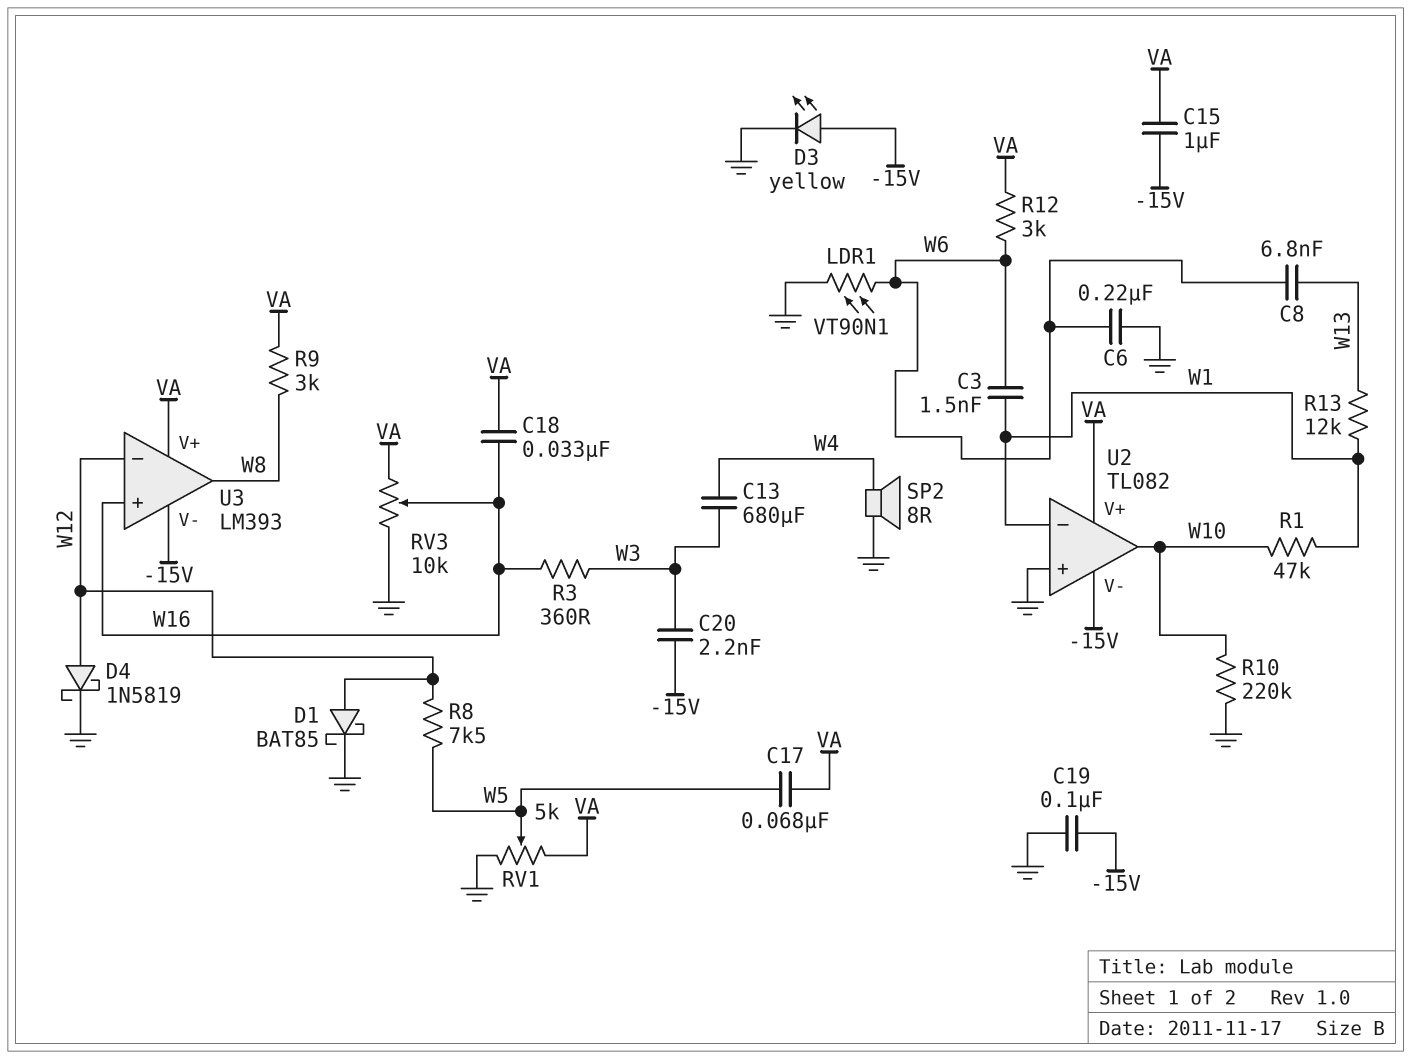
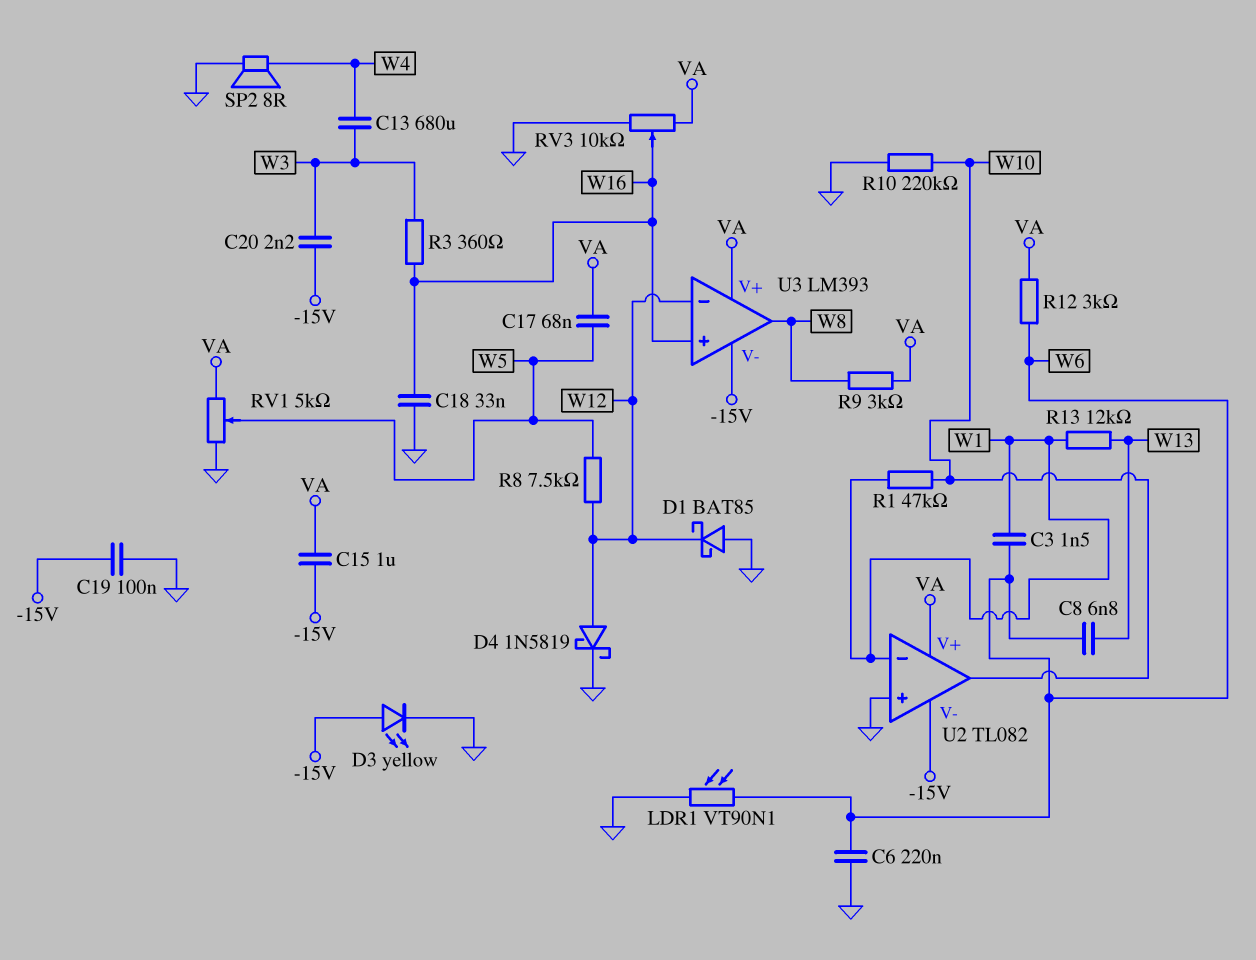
C18: 33nF (VA, W16) -> 33nF (GND, W16)
D1: schottky BAT85 (A W12, K GND) -> schottky BAT85 (A GND, K W12)

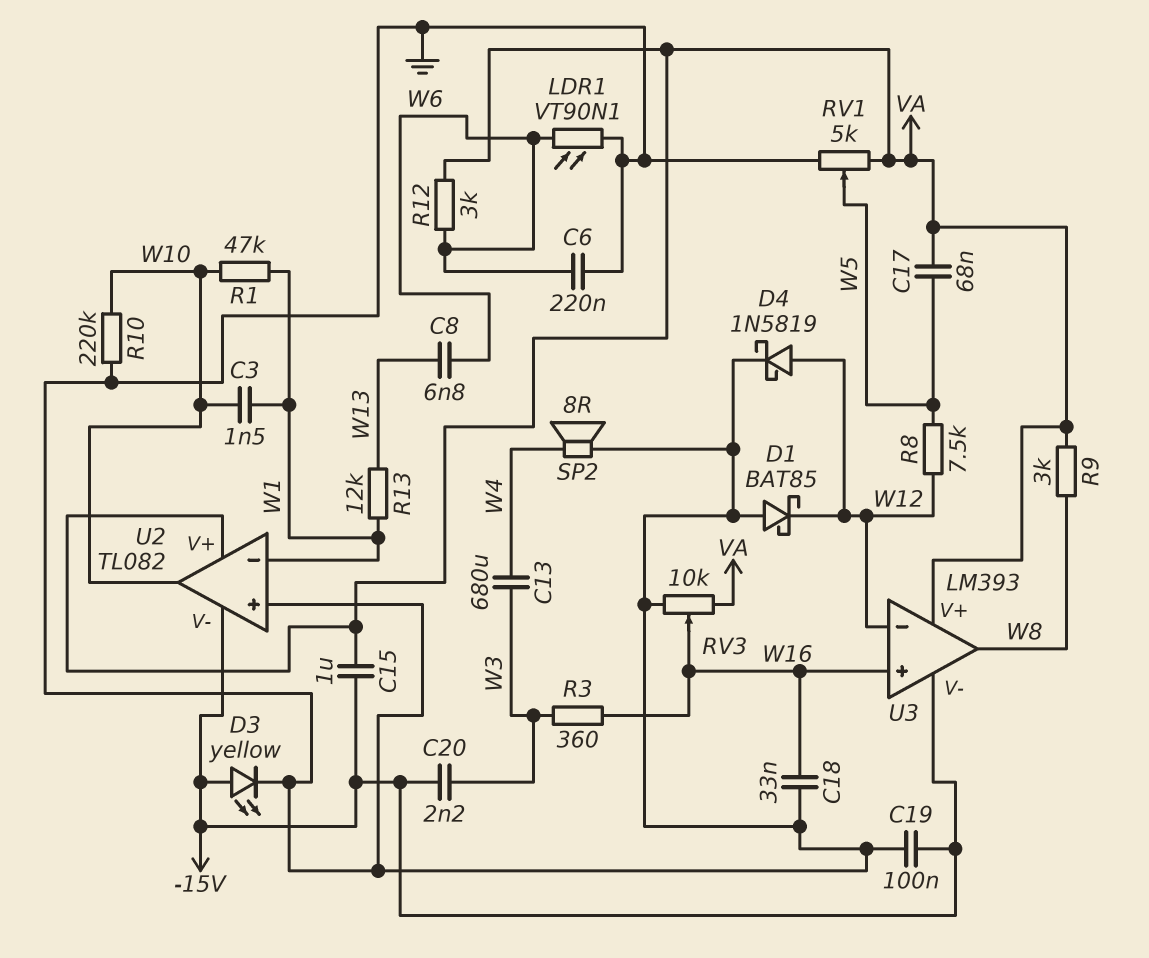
C3: 1.5nF (W1, W6) -> 1.5nF (W1, W10)

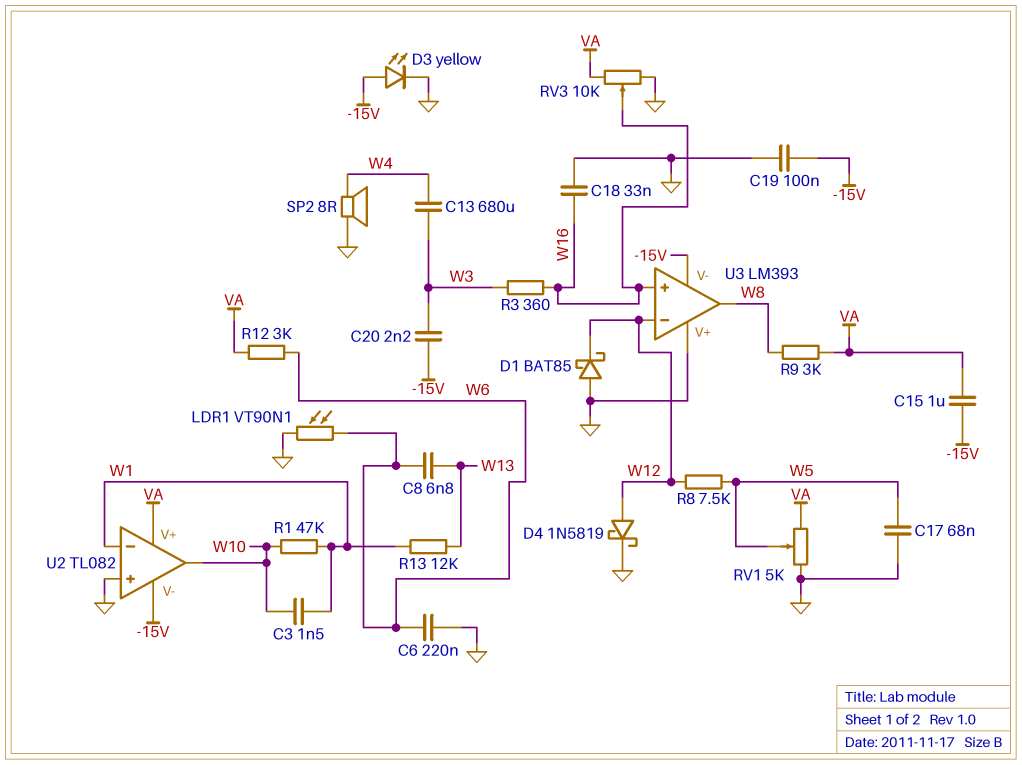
C17: 68nF (VA, W5) -> 68nF (GND, W5)
R10: 220k (GND, W10) -> none
U3 pin V+: VA -> GND

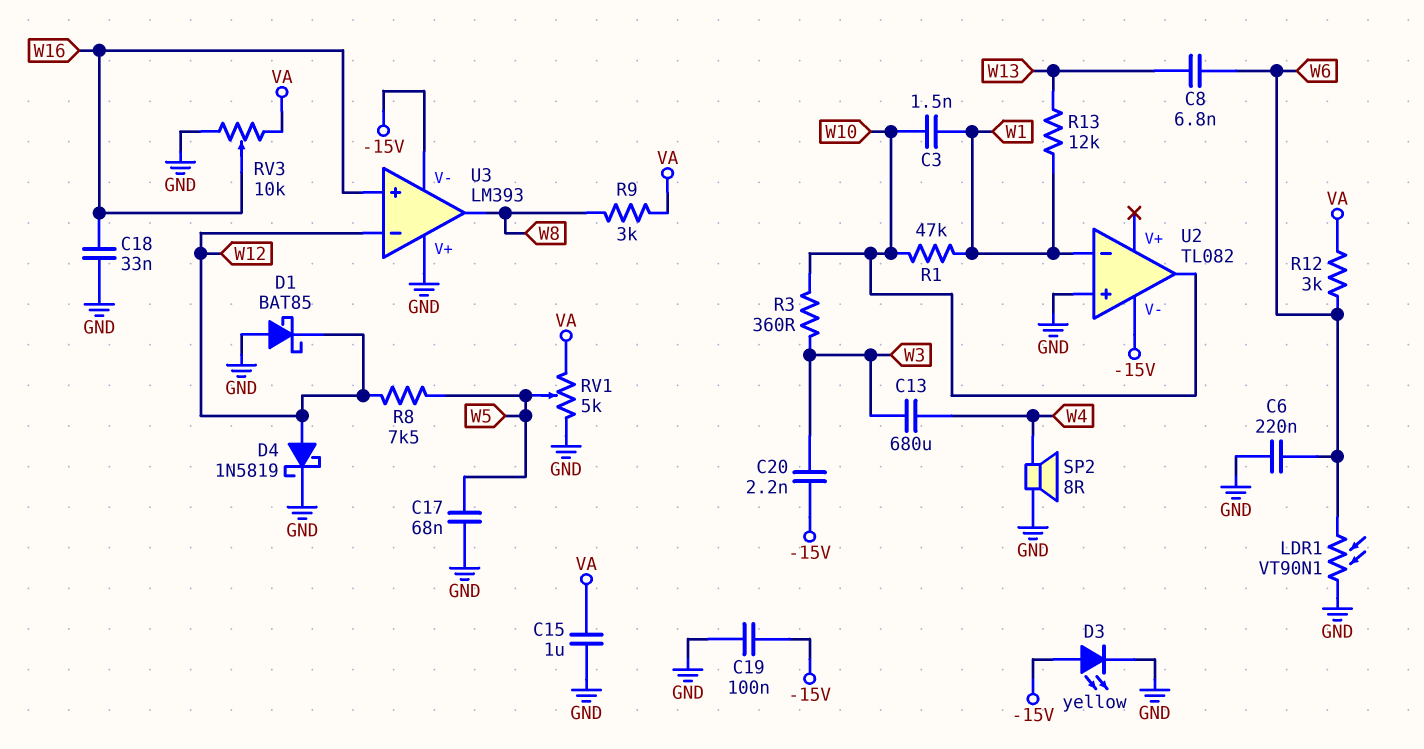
C15: 1uF (-15V, VA) -> 1uF (GND, VA)
R3: 360 (W3, W16) -> 360 (W3, W10)
U2 pin V+: VA -> none

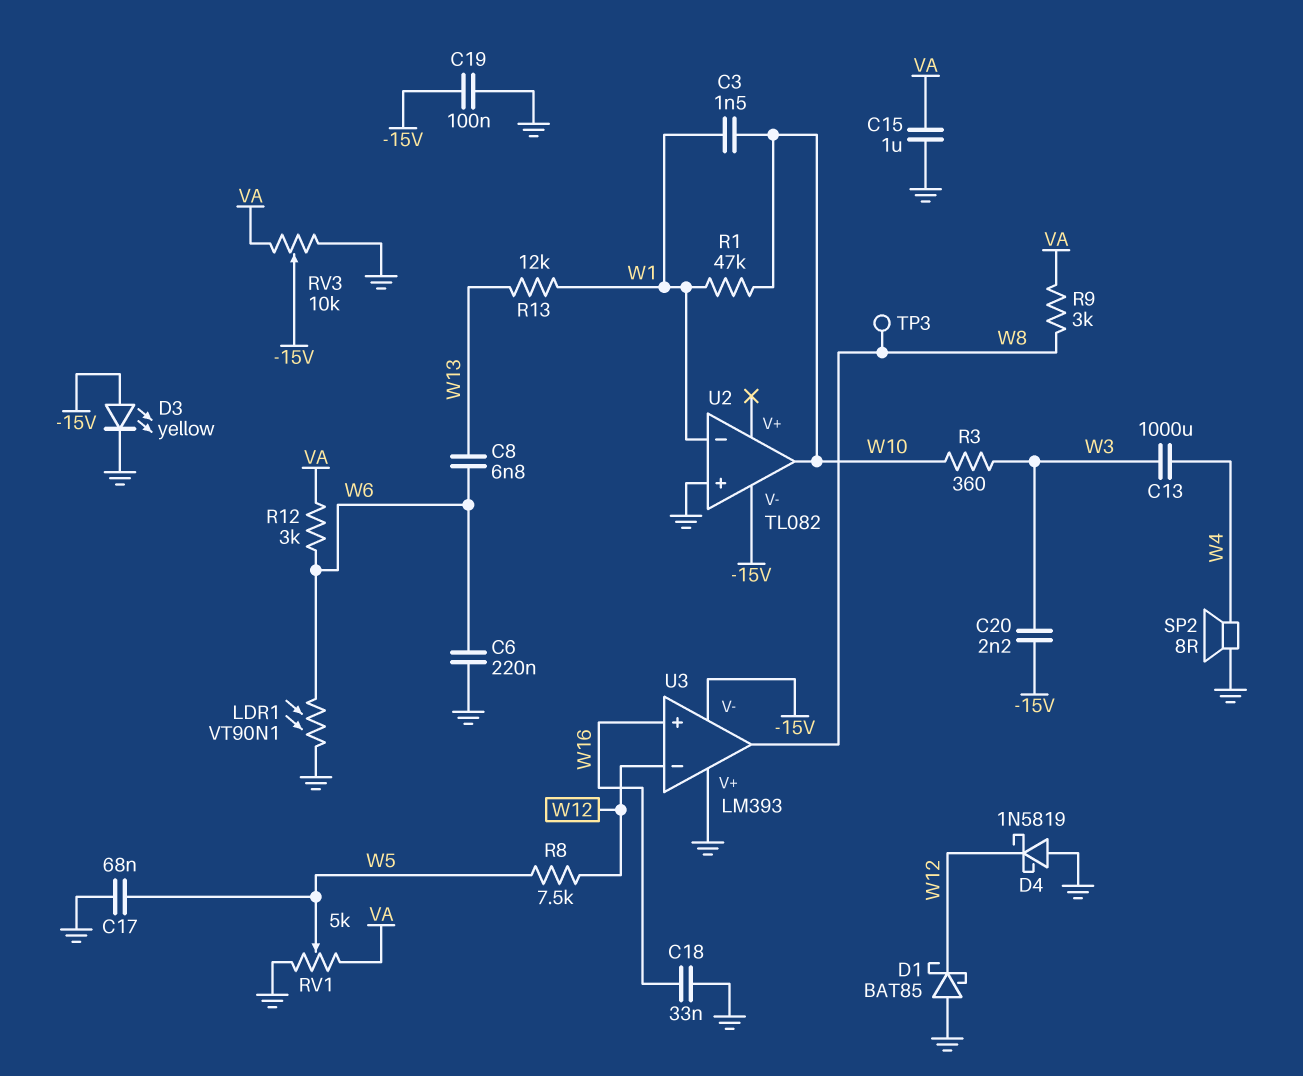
C13: 680uF (W3, W4) -> 1000uF (W3, W4)
D4: schottky 1N5819 (A W12, K GND) -> schottky 1N5819 (A GND, K W12)
RV3: 10k (GND, VA, wiper W16) -> 10k (GND, VA, wiper -15V)
TP3: none -> test point (W8)

